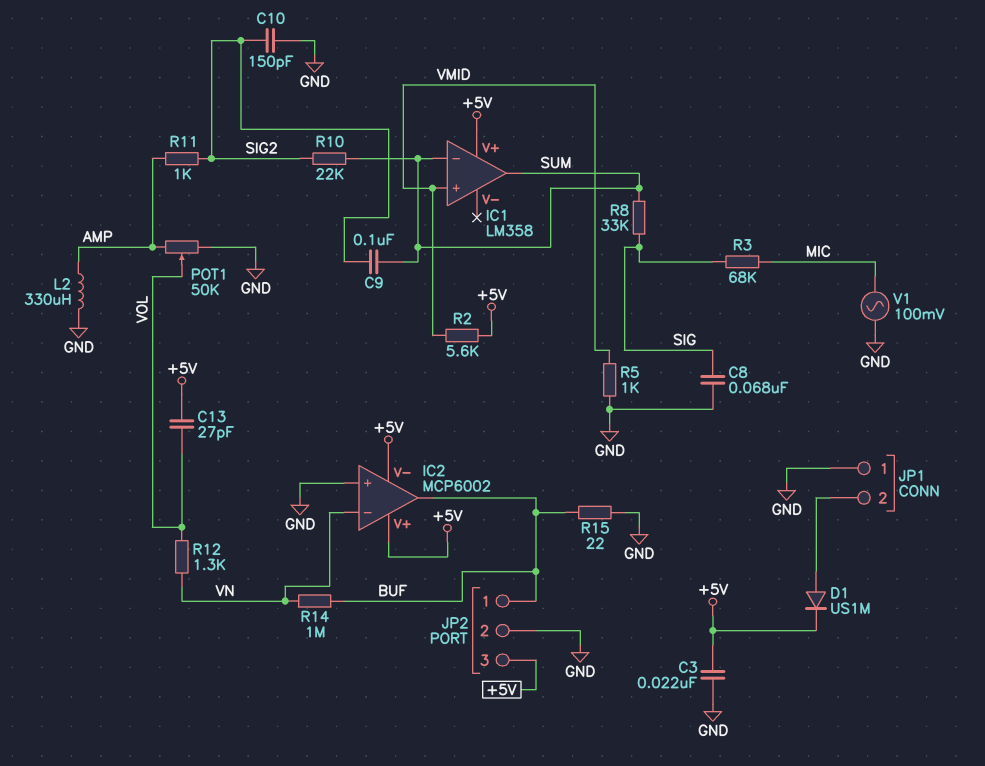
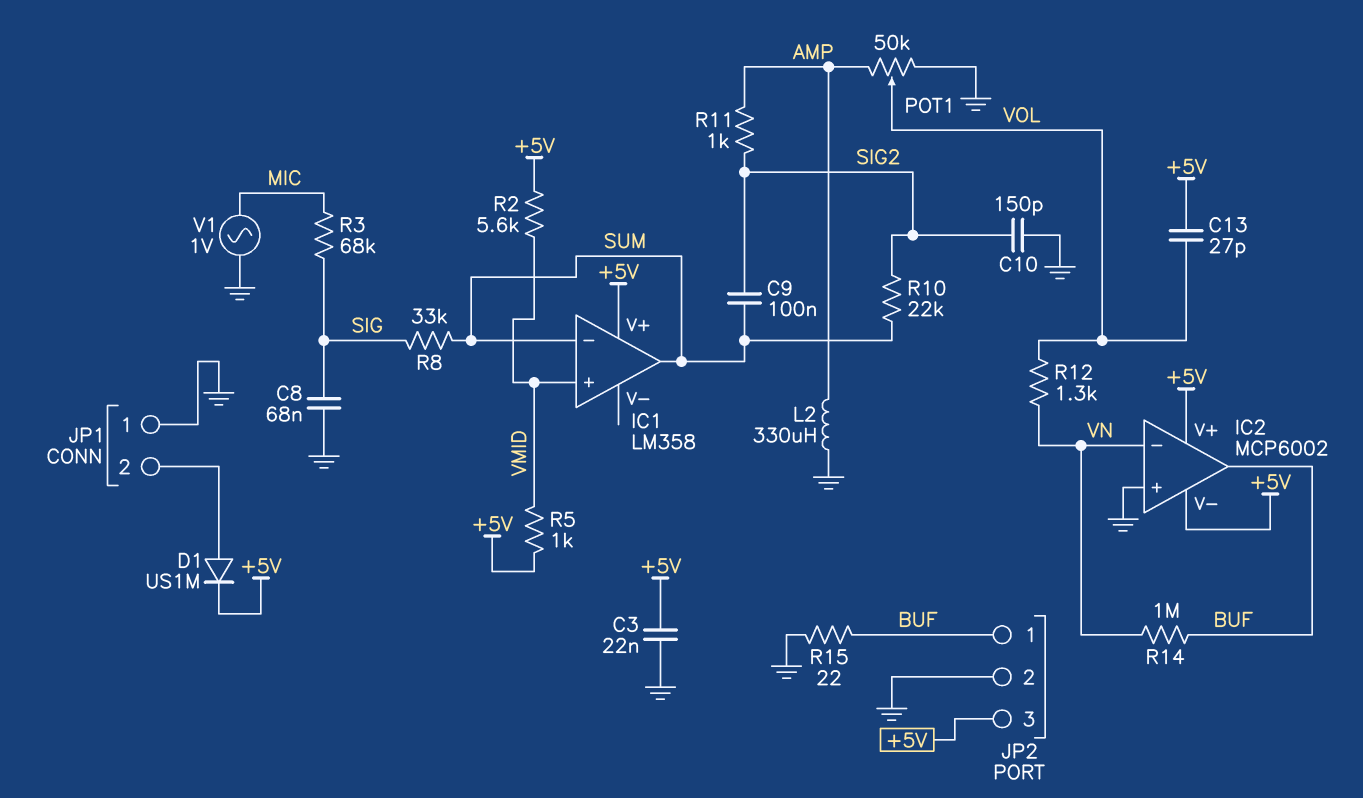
R5: 1k (GND, VMID) -> 1k (+5V, VMID)
V1: AC 100mV (GND, MIC) -> AC 1V (GND, MIC)

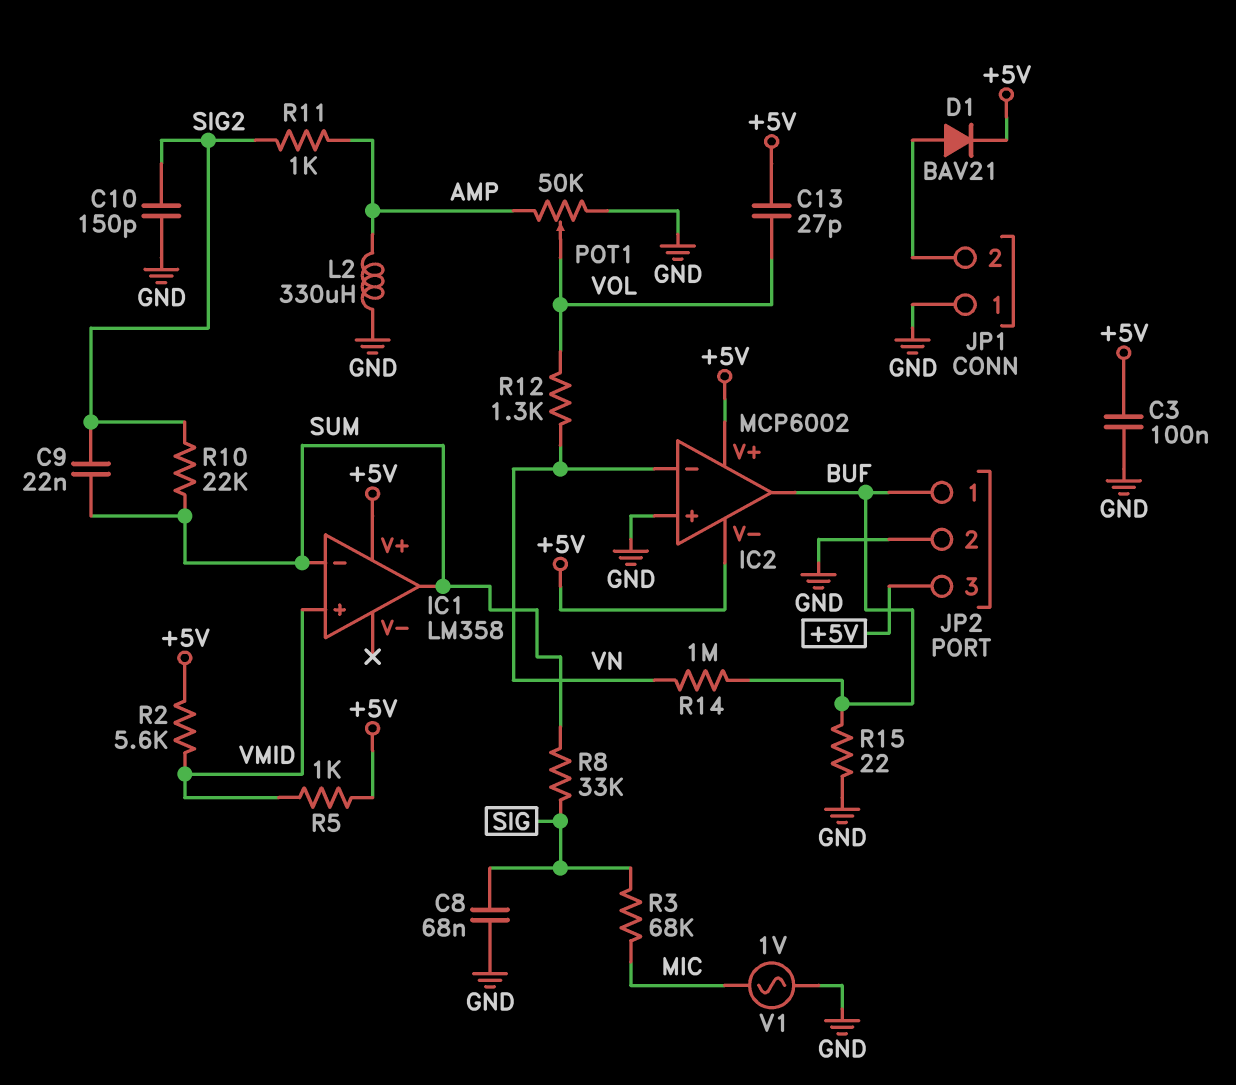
C3: 22nF (+5V, GND) -> 100nF (+5V, GND)
C9: 100nF (SIG2, SUM) -> 22nF (SIG2, SUM)
D1: diode US1M (A JP1/2, K +5V) -> diode BAV21 (A JP1/2, K +5V)

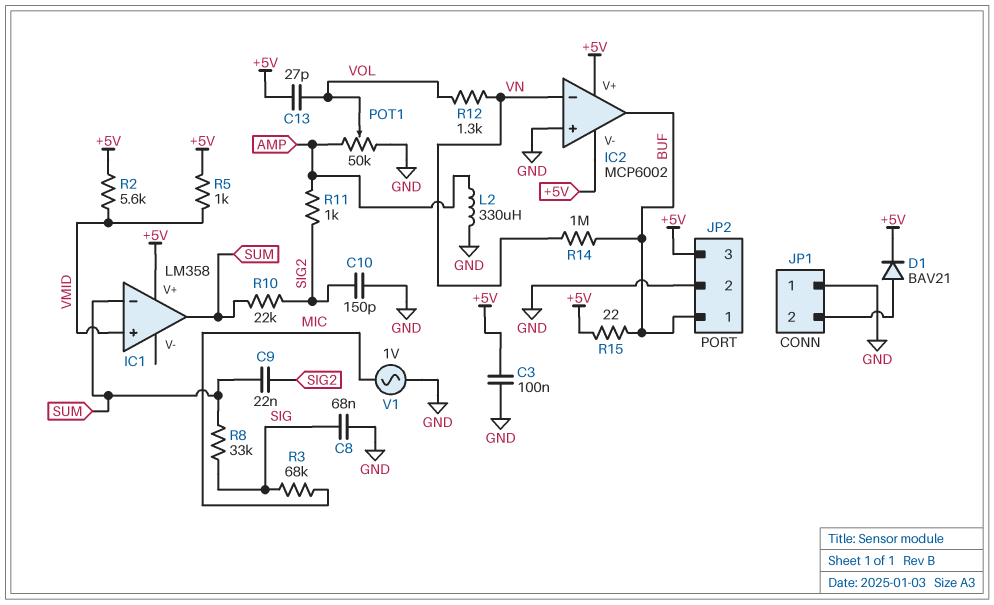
R15: 22 (BUF, GND) -> 22 (+5V, BUF)

